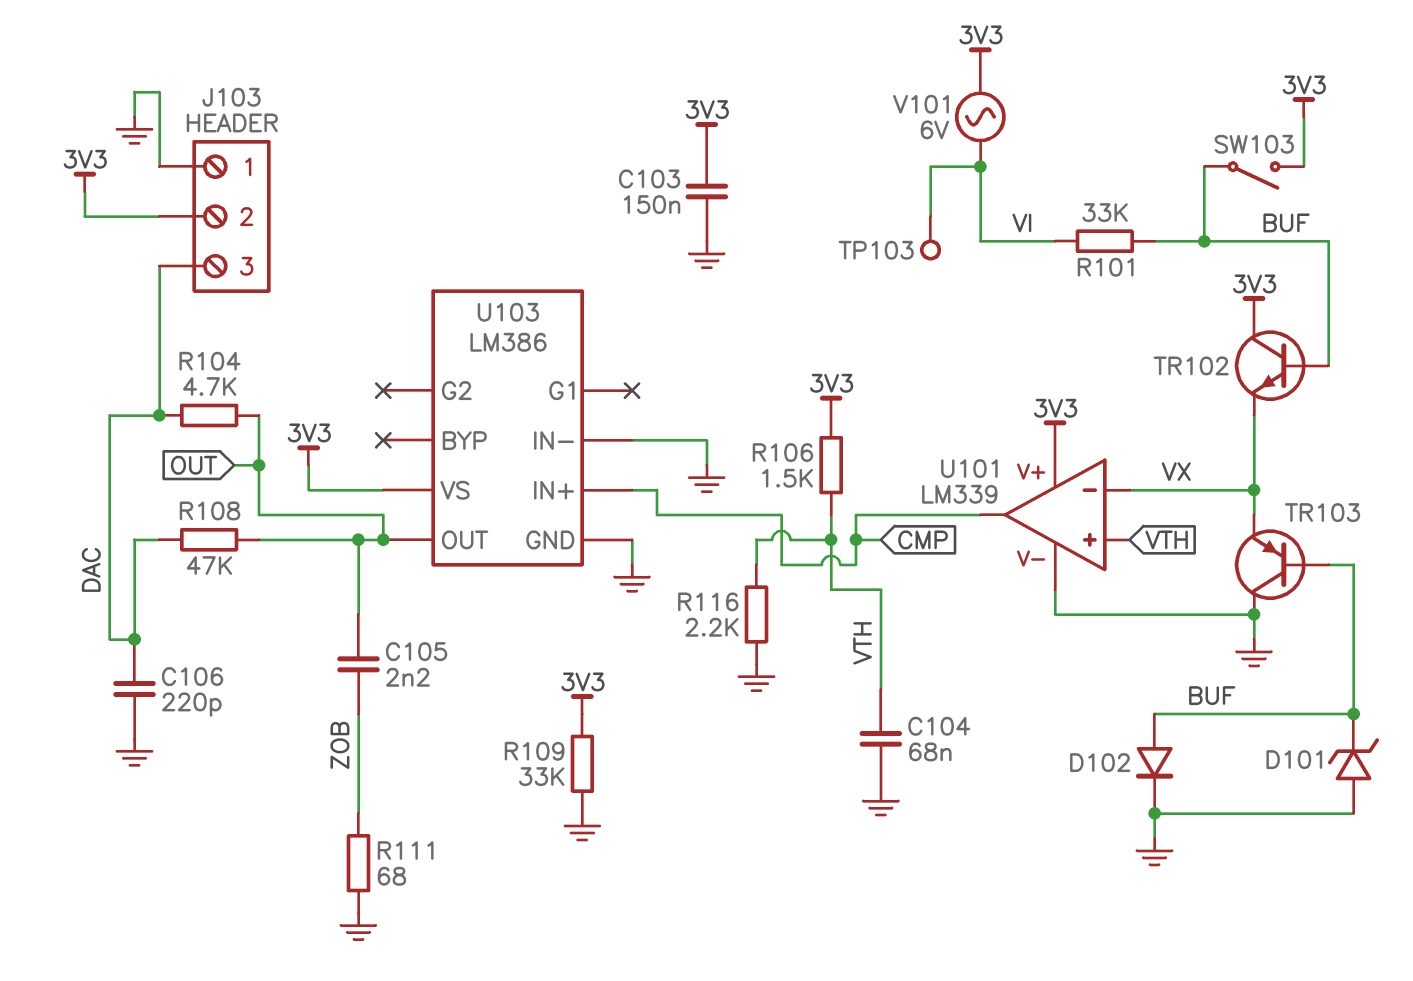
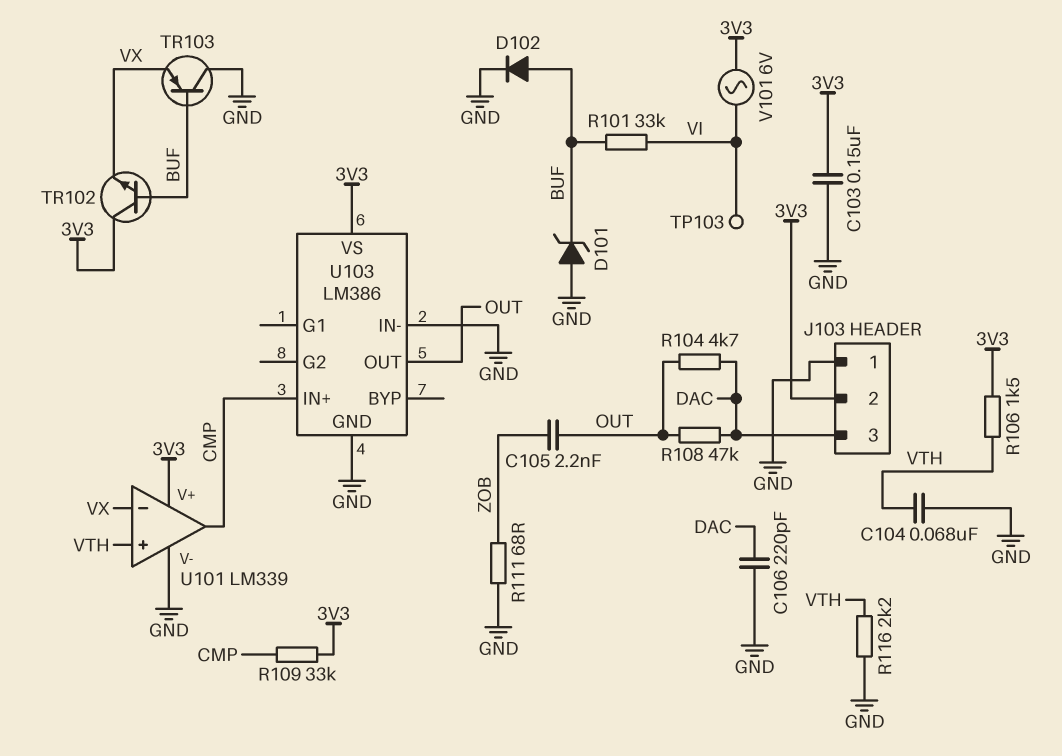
R109: 33k (3V3, GND) -> 33k (3V3, CMP)
SW103: switch (3V3, BUF) -> none

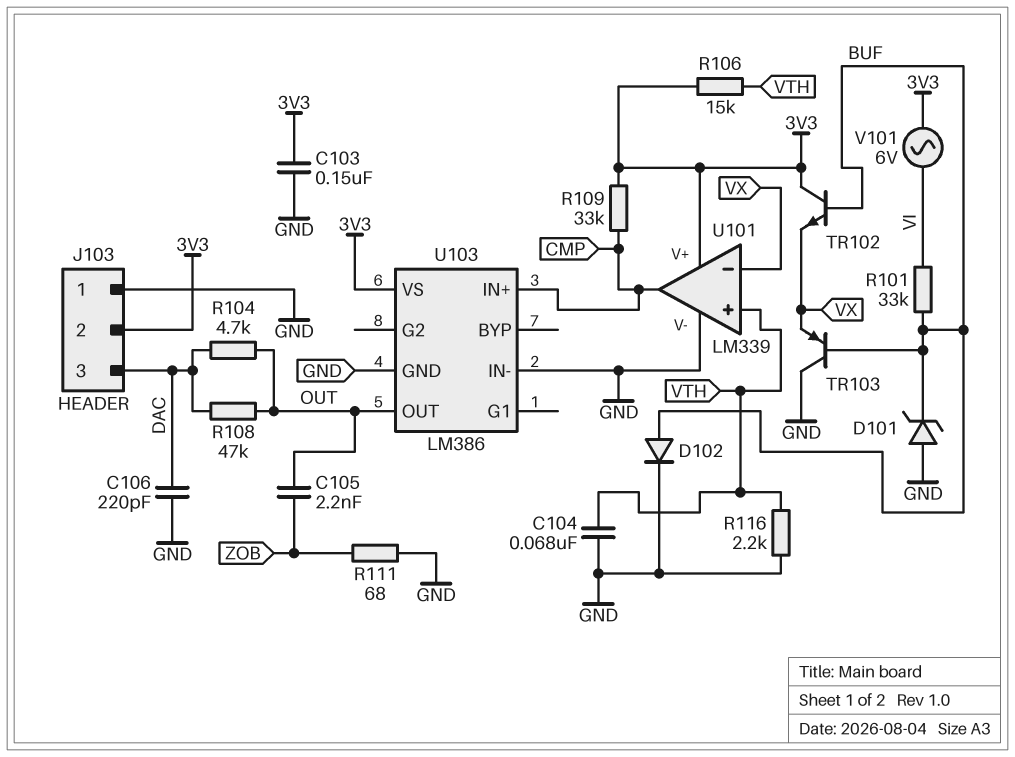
R106: 1.5k (3V3, VTH) -> 15k (3V3, VTH)
TP103: test point (VI) -> none

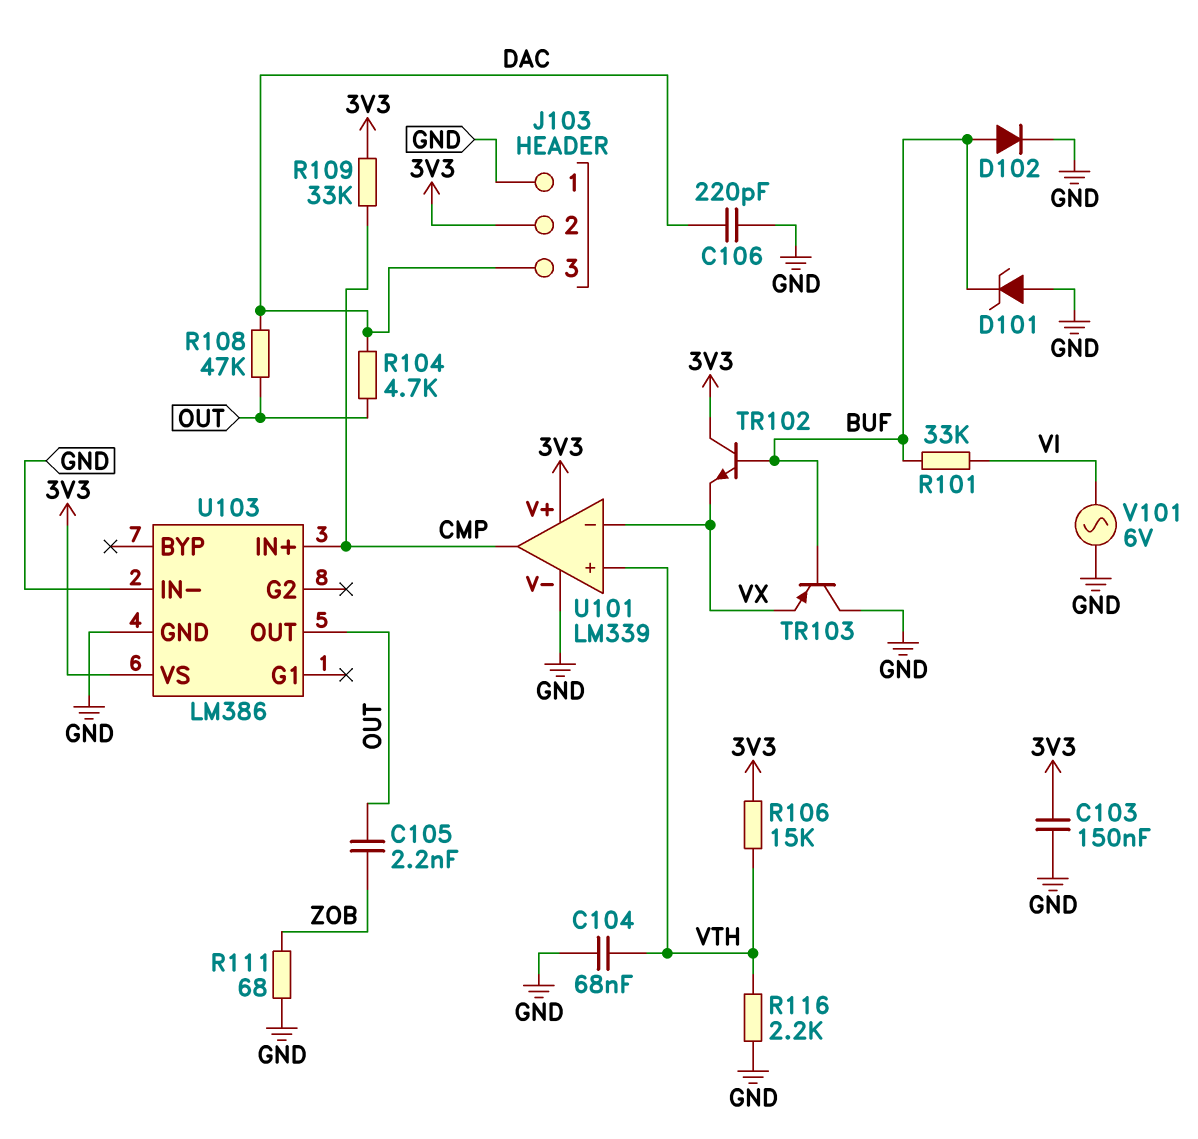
V101: AC 6V (3V3, VI) -> AC 6V (GND, VI)

